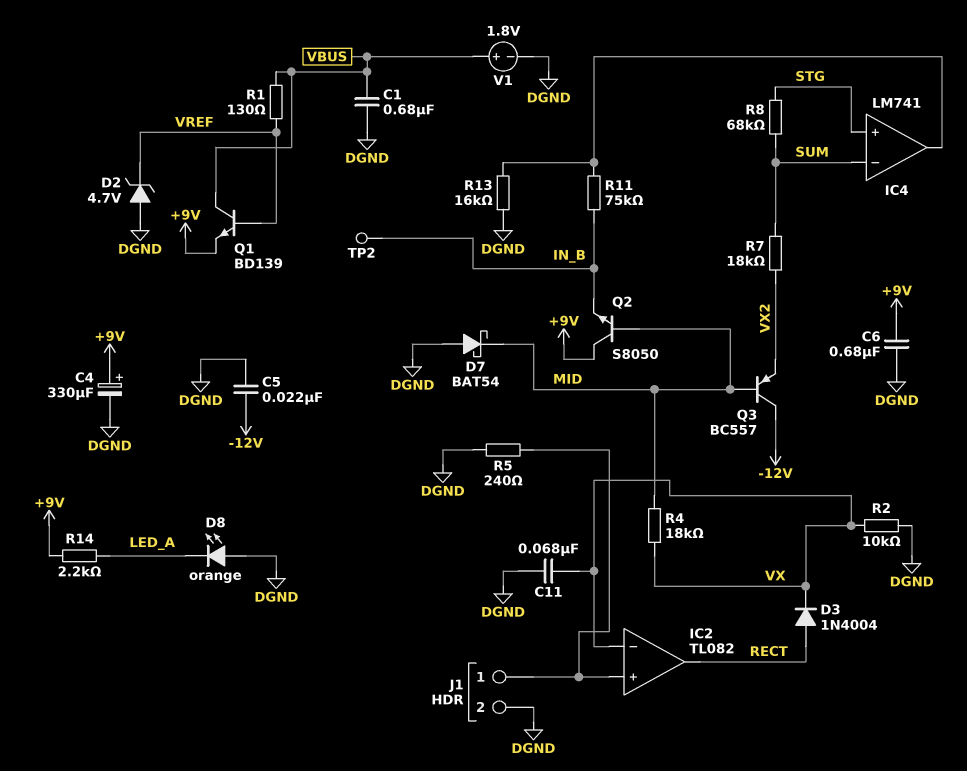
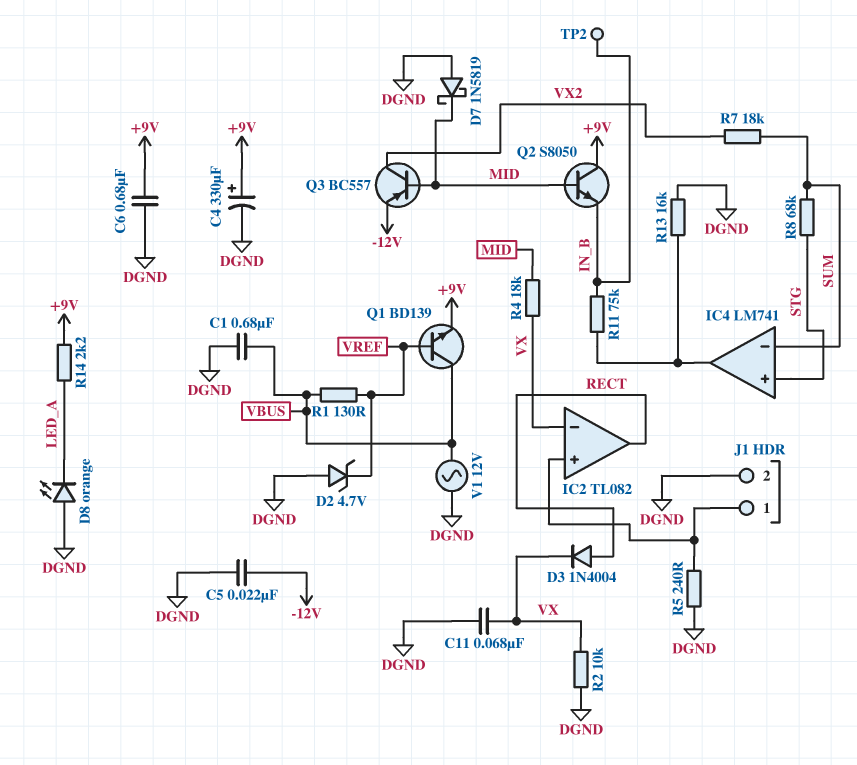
D7: schottky BAT54 (A DGND, K MID) -> schottky 1N5819 (A DGND, K MID)
Q3: PNP BC557 (B MID, C -12V, E VX2) -> PNP BC557 (B MID, C VX2, E -12V)
V1: 1.8V (plus VBUS, minus DGND) -> AC 12V (DGND, VBUS)

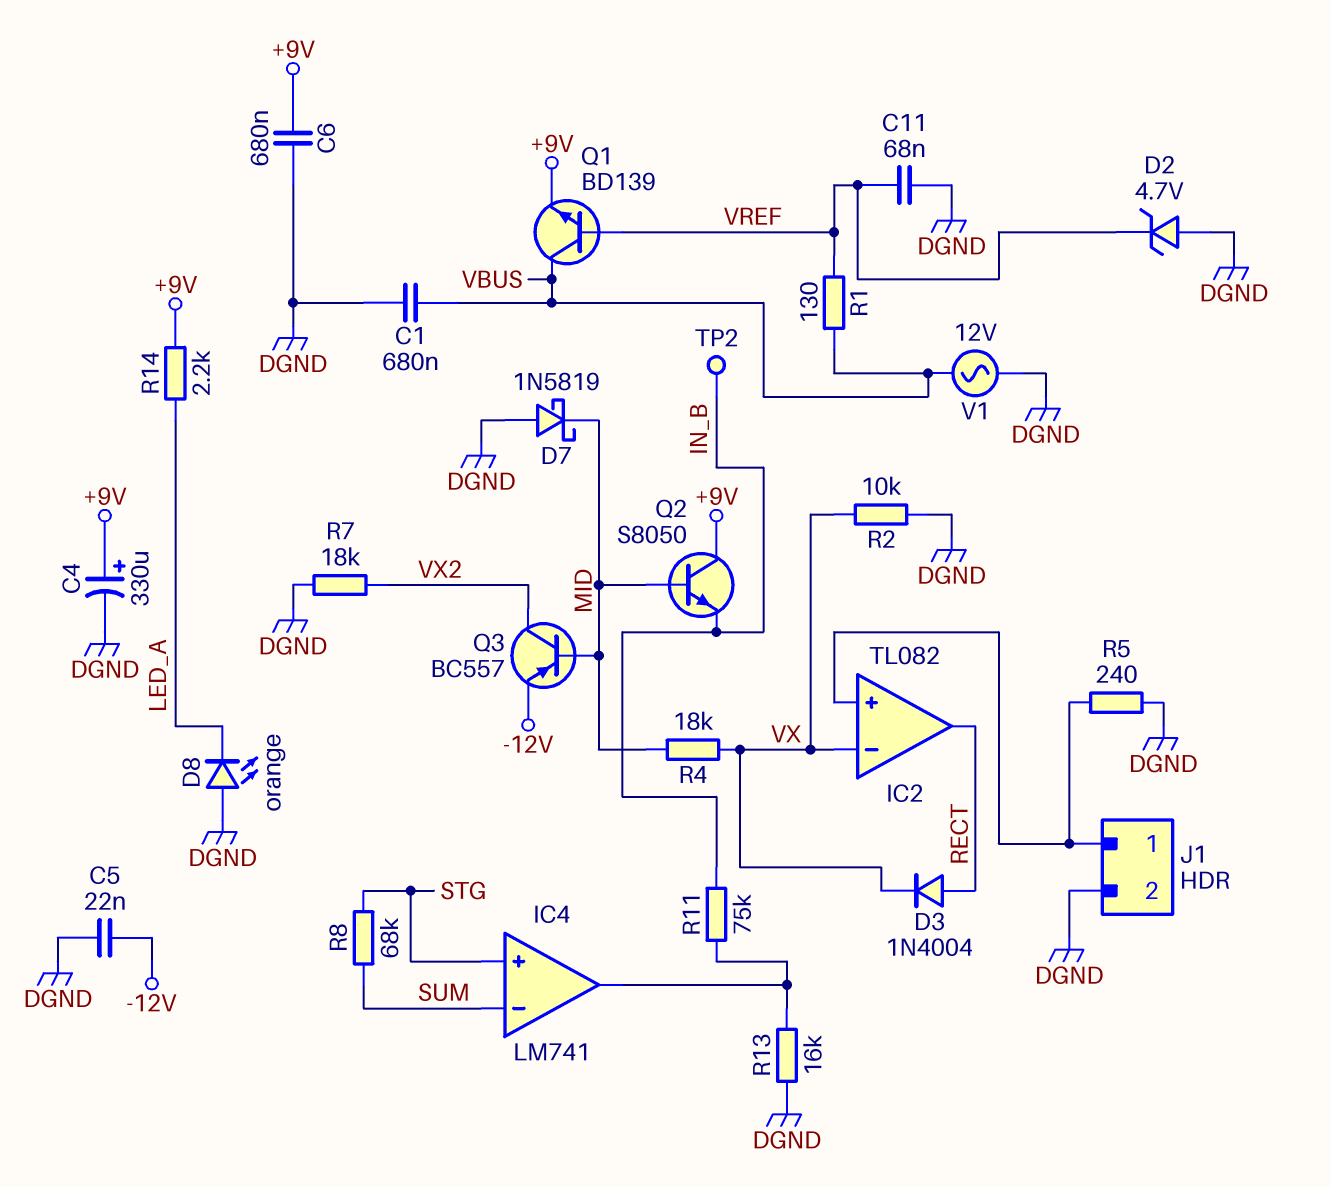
C11: 68nF (DGND, VX) -> 68nF (DGND, VREF)
R7: 18k (SUM, VX2) -> 18k (DGND, VX2)

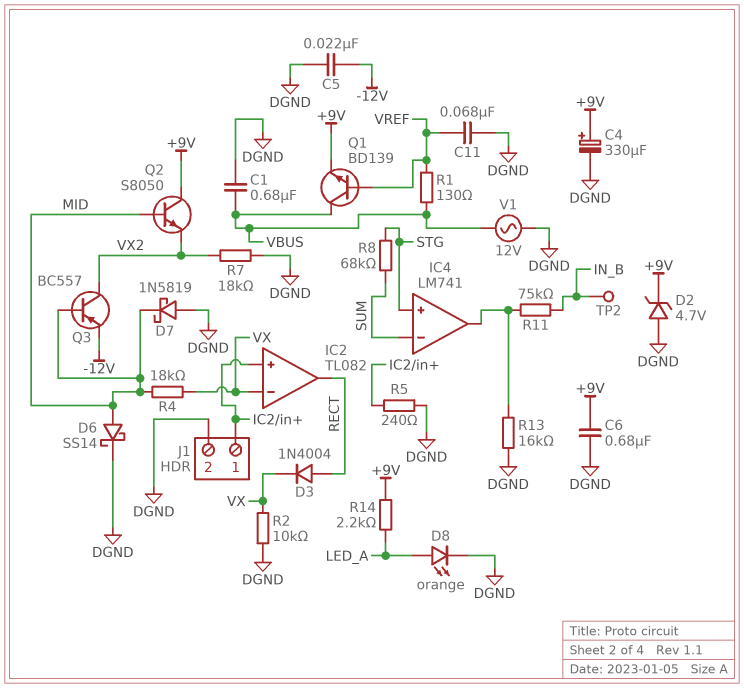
D2: zener 4.7V (A DGND, K VREF) -> zener 4.7V (A DGND, K +9V)
D6: none -> schottky SS14 (A MID, K DGND)
D8: LED orange (A DGND, K LED_A) -> LED orange (A LED_A, K DGND)
Q2: NPN S8050 (B MID, C +9V, E IN_B) -> NPN S8050 (B MID, C +9V, E VX2)

